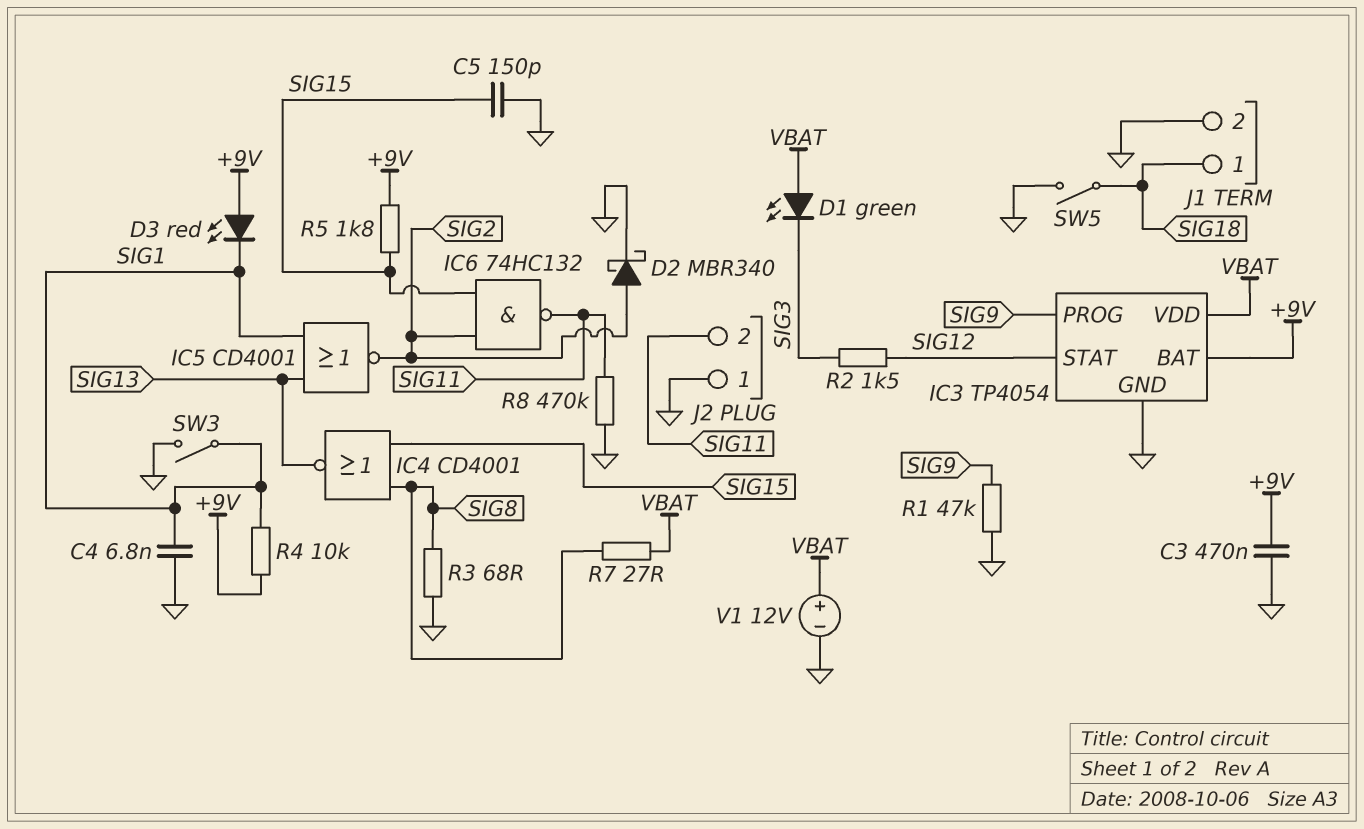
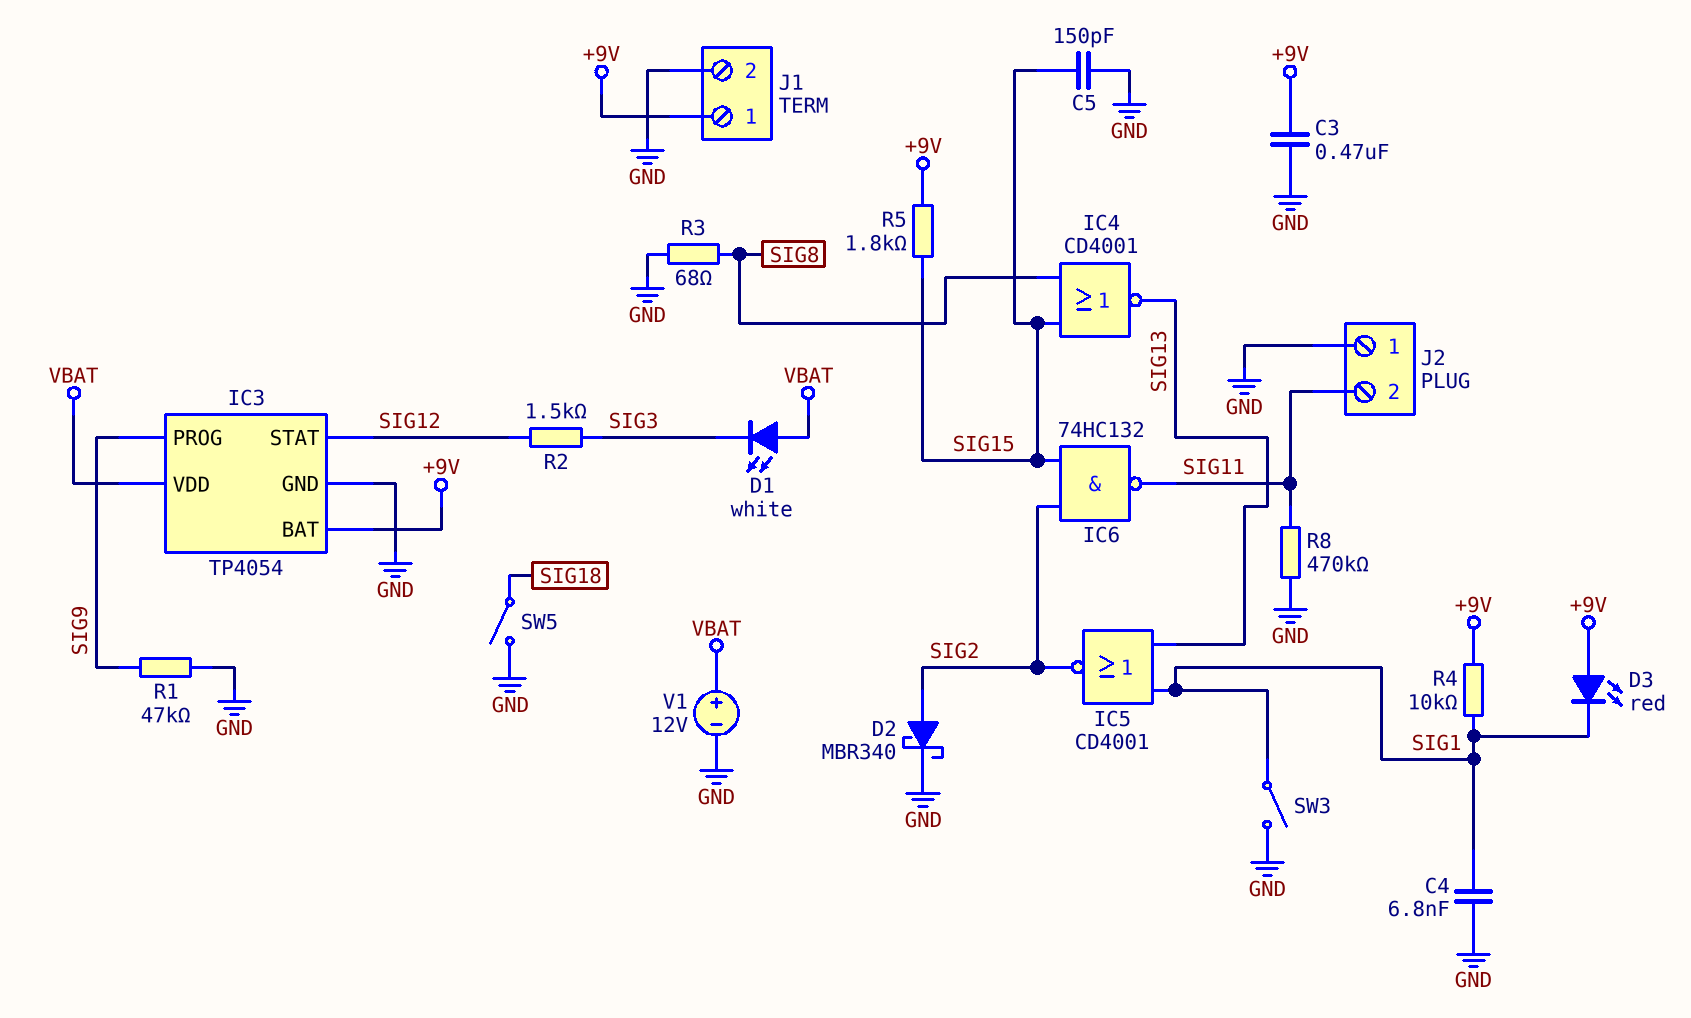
D1: LED green (A VBAT, K SIG3) -> LED white (A VBAT, K SIG3)
J1 pin 1: SIG18 -> +9V
R7: 27 (SIG8, VBAT) -> none

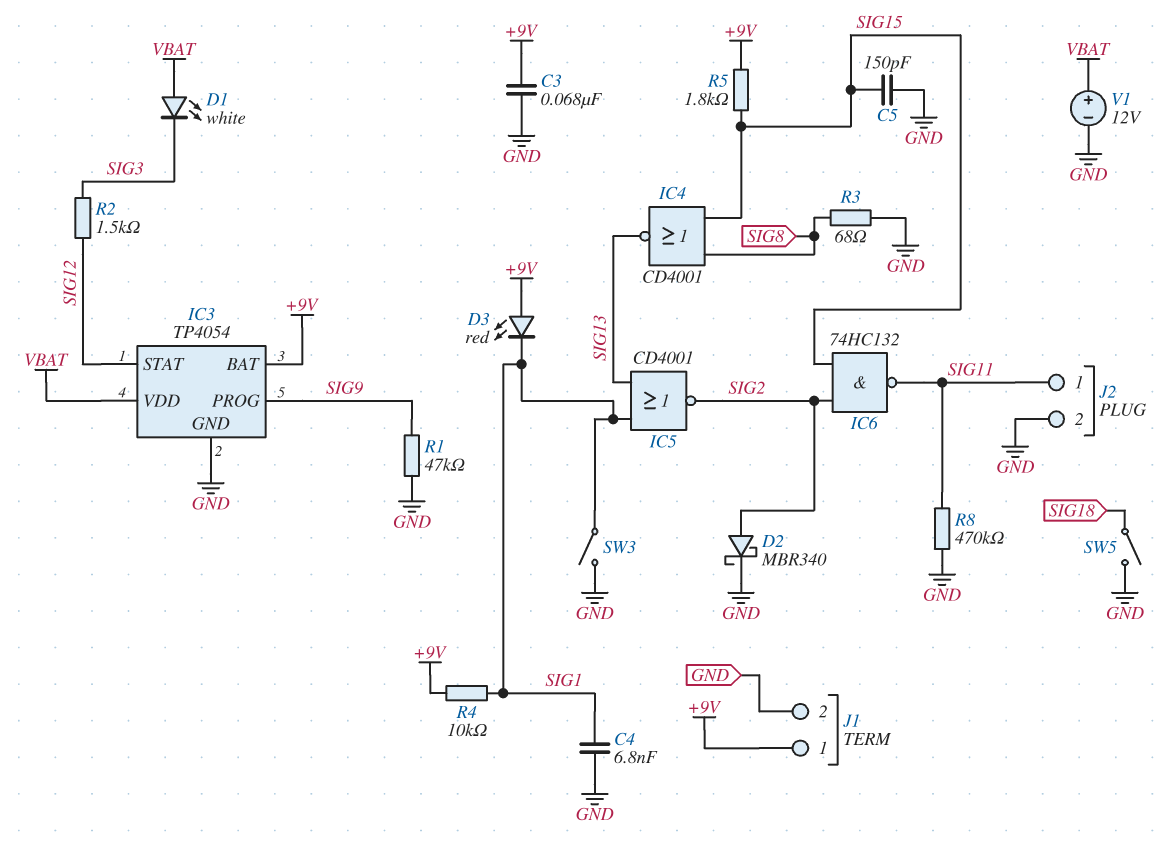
C3: 470nF (+9V, GND) -> 68nF (+9V, GND)
J2 pin 1: GND -> SIG11
J2 pin 2: SIG11 -> GND

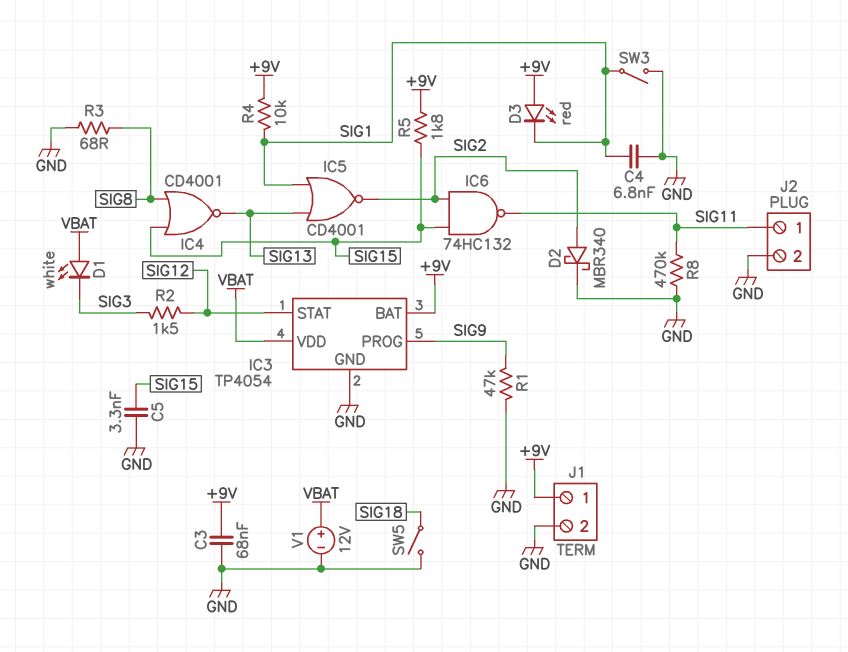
C5: 150pF (GND, SIG15) -> 3.3nF (GND, SIG15)

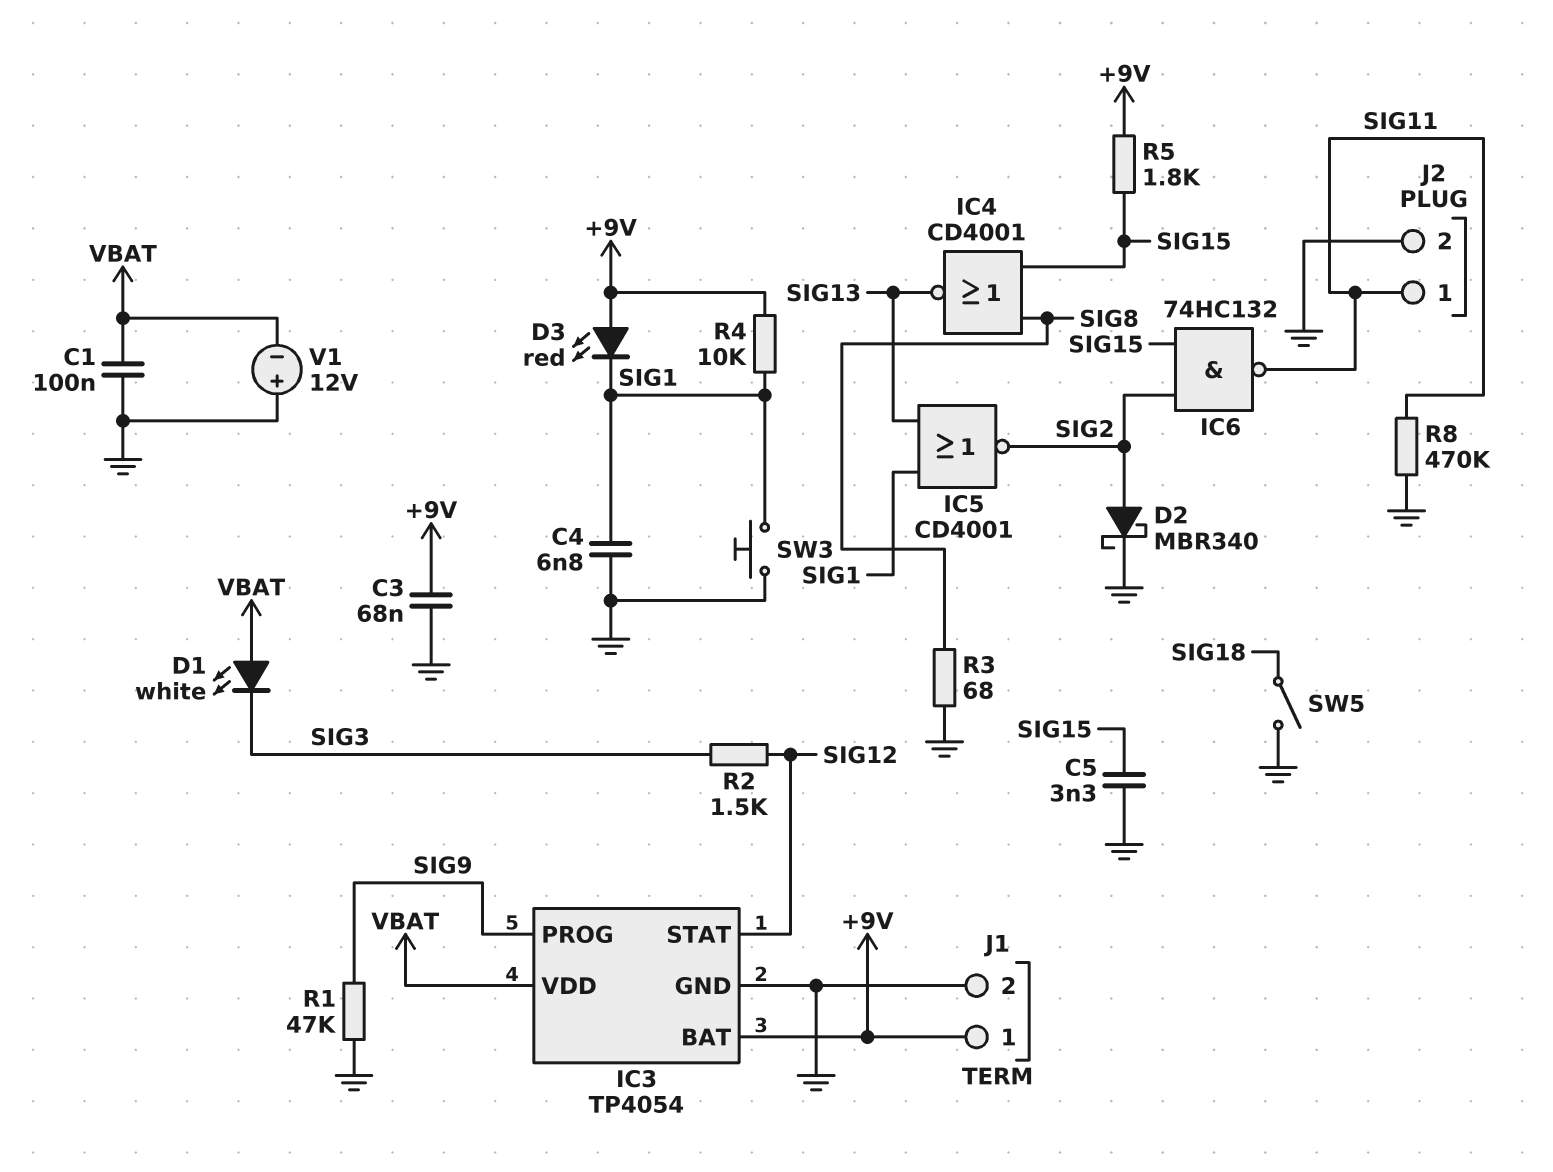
C1: none -> 100nF (GND, VBAT)
SW3: switch (GND, SIG1) -> button (GND, SIG1)
V1: 12V (plus VBAT, minus GND) -> 12V (plus GND, minus VBAT)

